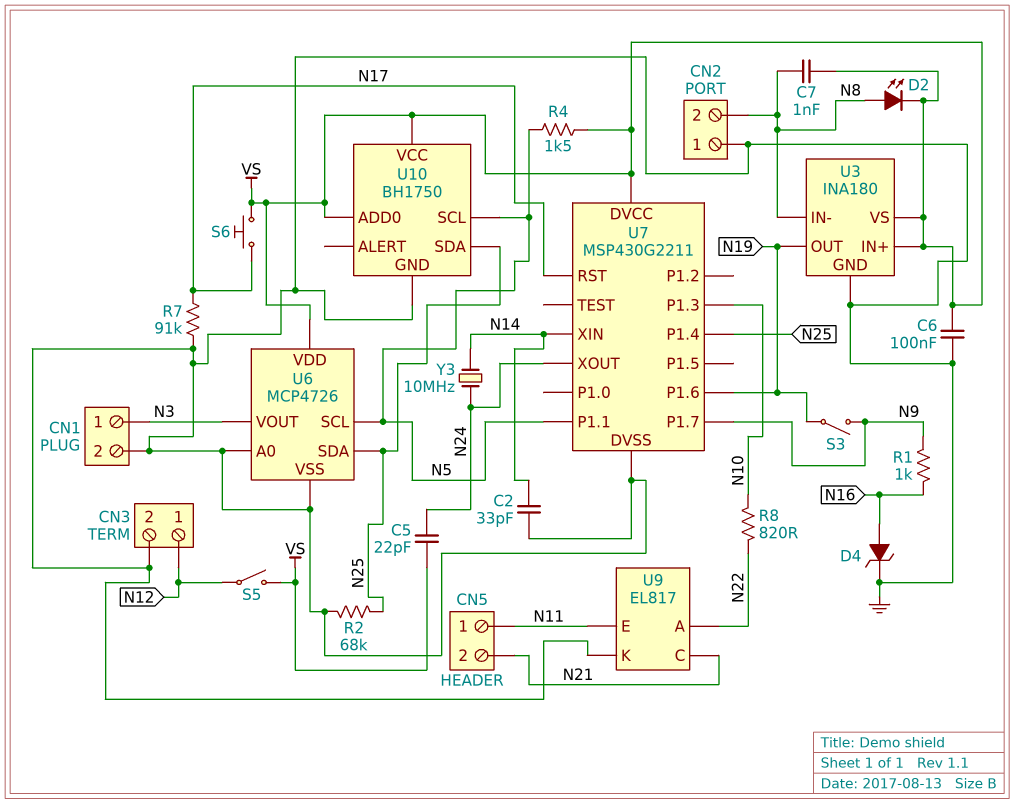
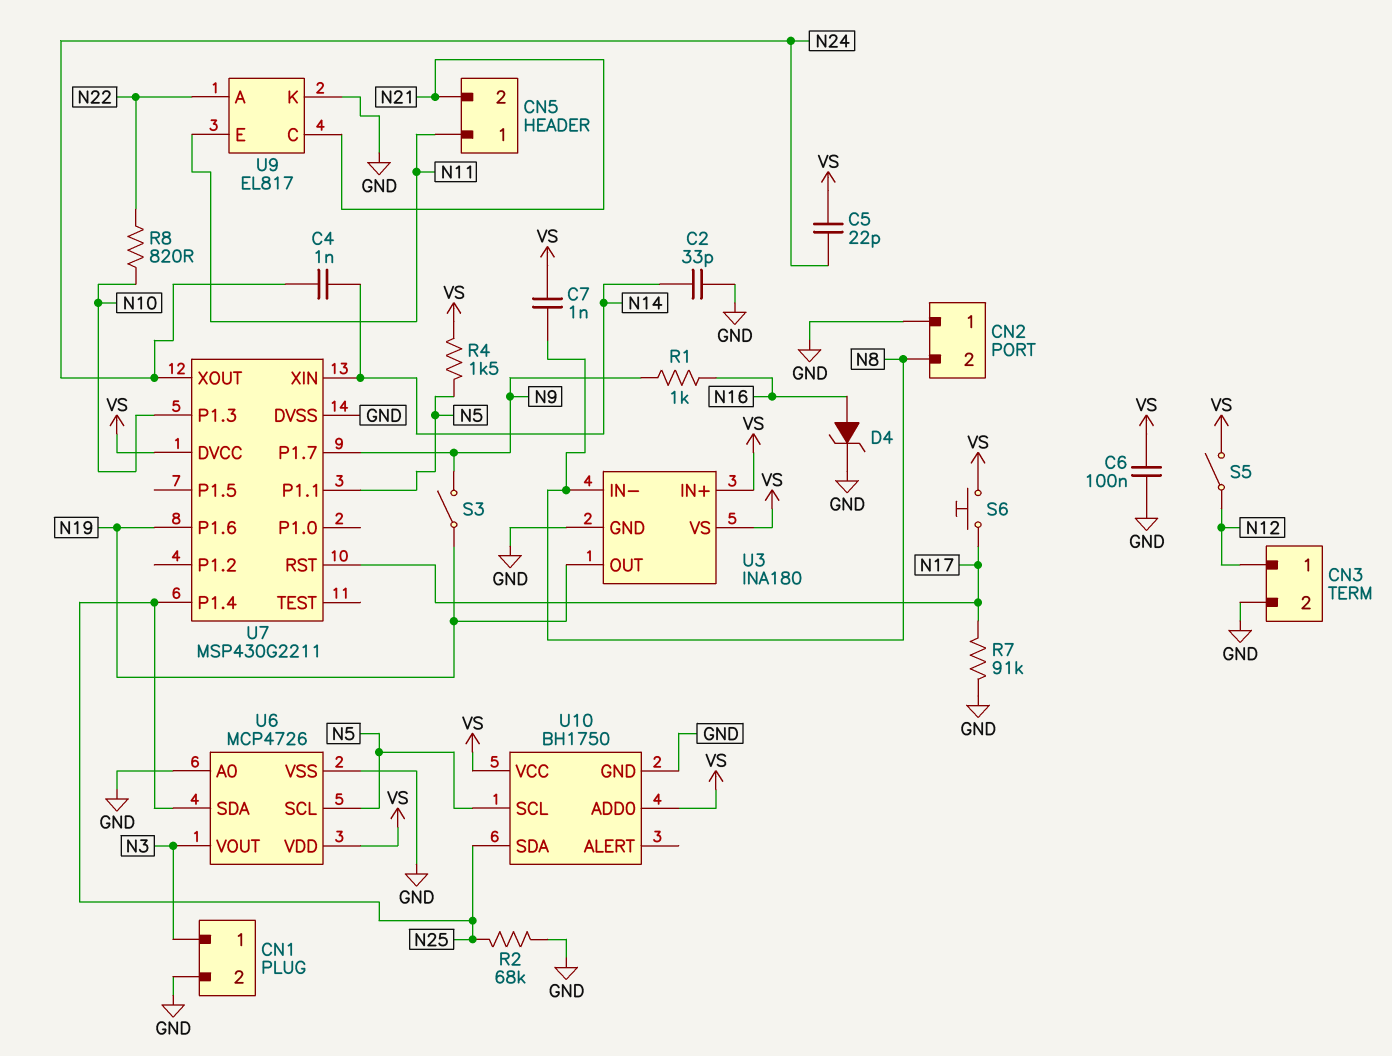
C4: none -> 1nF (N14, N24)
D2: LED (A N8, K VS) -> none
Y3: 10MHz (N14, N24) -> none

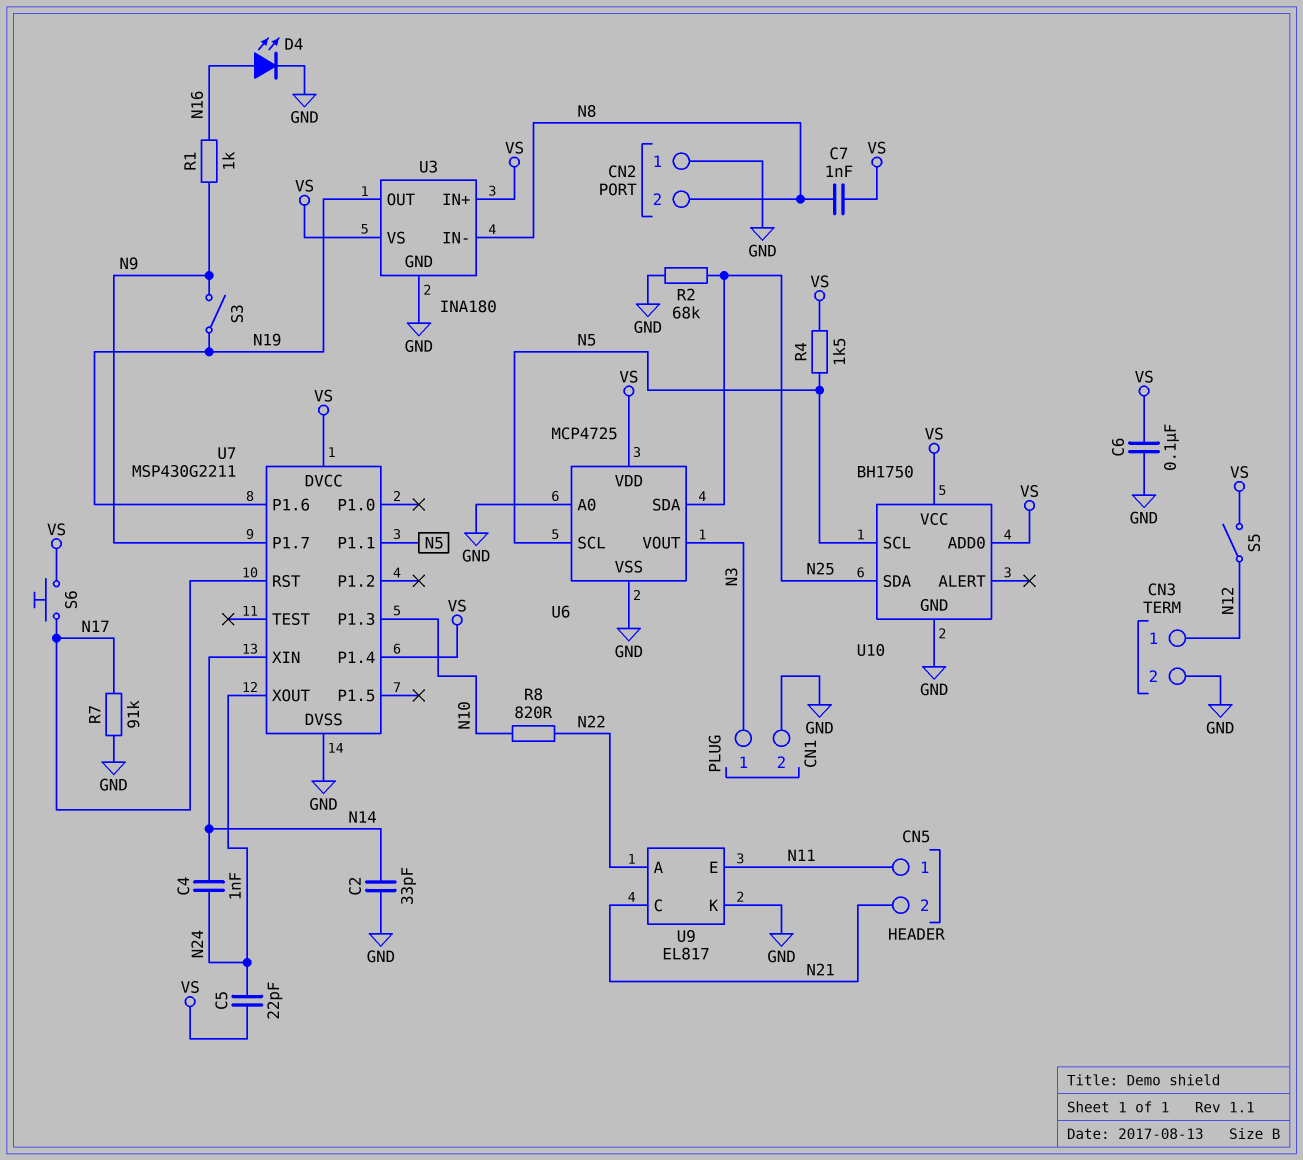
D4: zener (A N16, K GND) -> LED (A N16, K GND)
U6: MCP4726 -> MCP4725
U7 pin P1.4: N25 -> VS

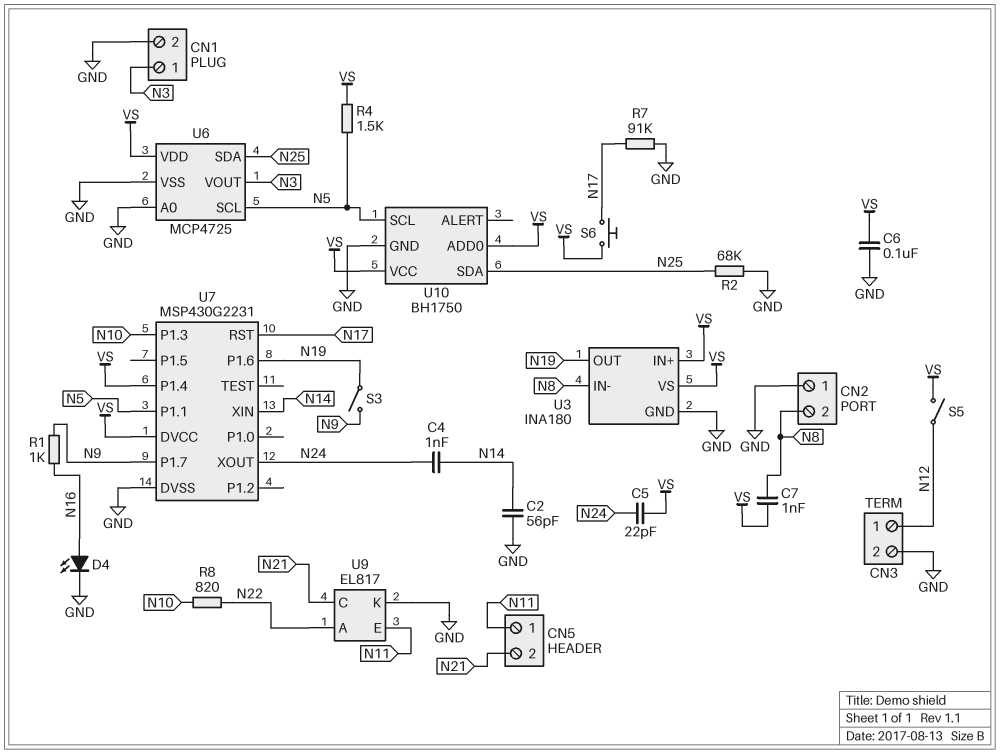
C2: 33pF (GND, N14) -> 56pF (GND, N14)
U7: MSP430G2211 -> MSP430G2231

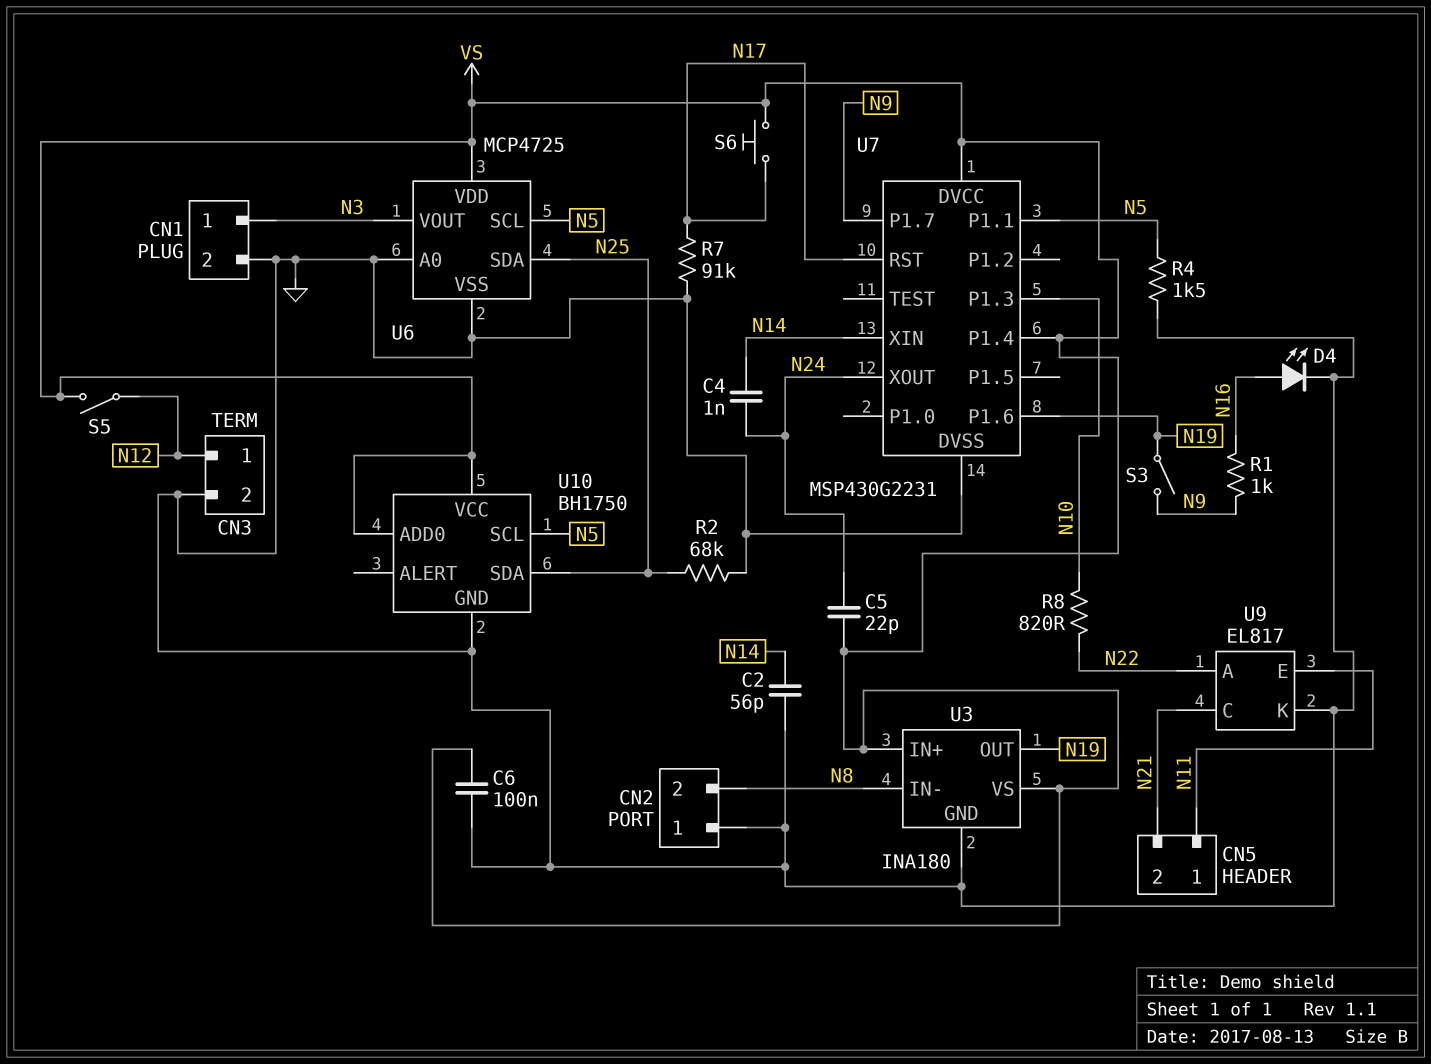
C7: 1nF (N8, VS) -> none
R4: 1.5k (N5, VS) -> 1.5k (GND, N5)

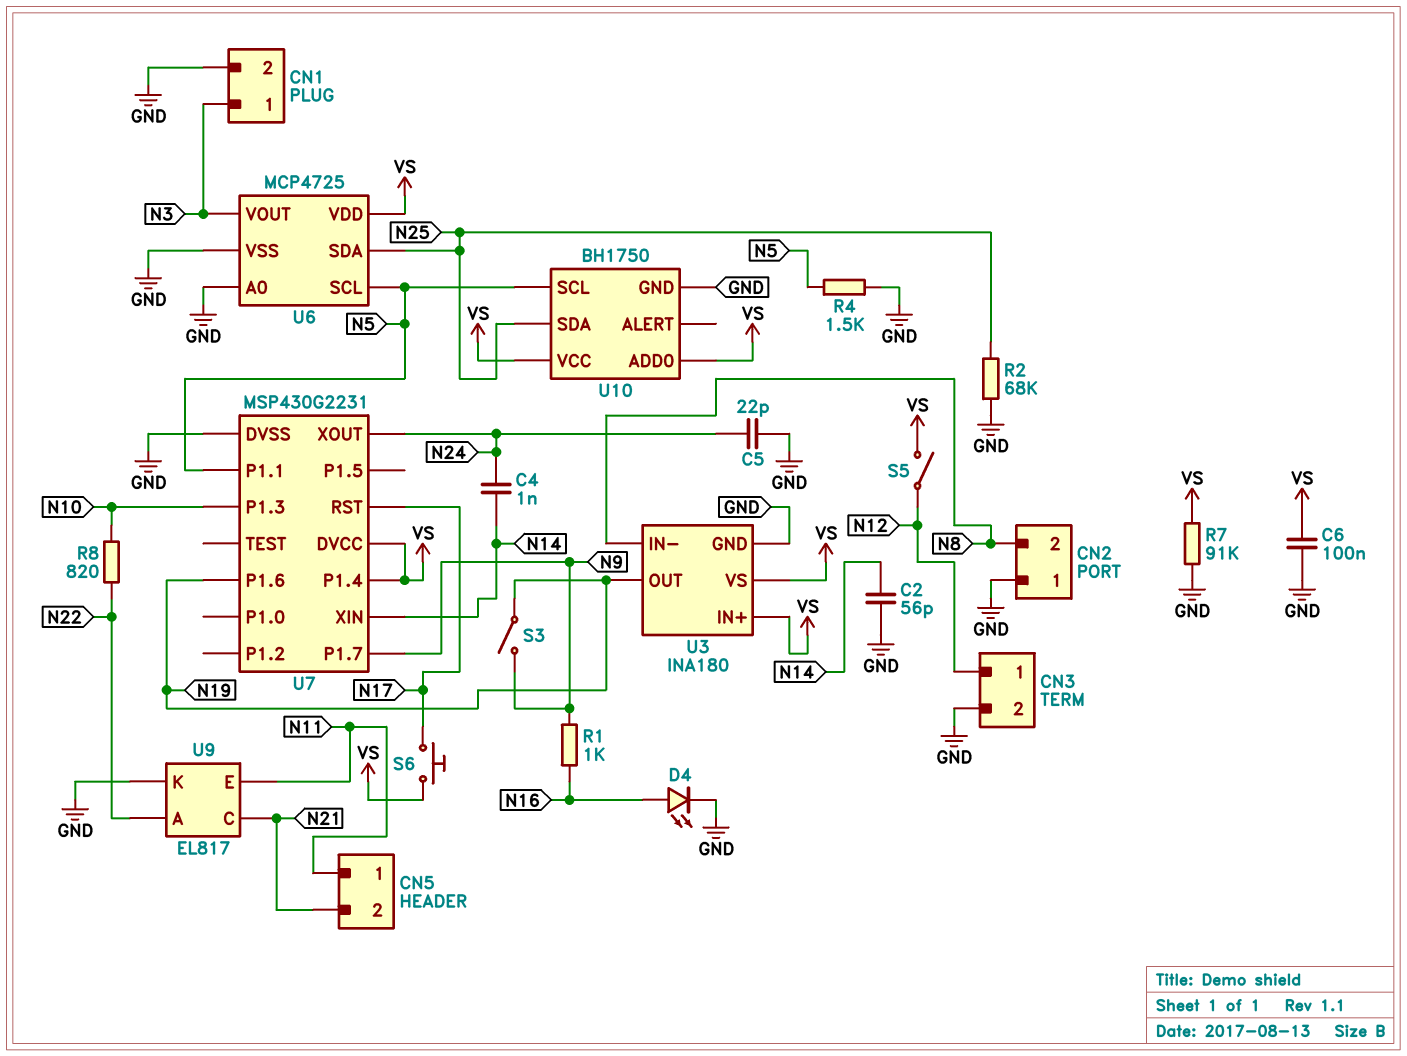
C5: 22pF (N24, VS) -> 22pF (GND, N24)
R7: 91k (GND, N17) -> 91k (GND, VS)

